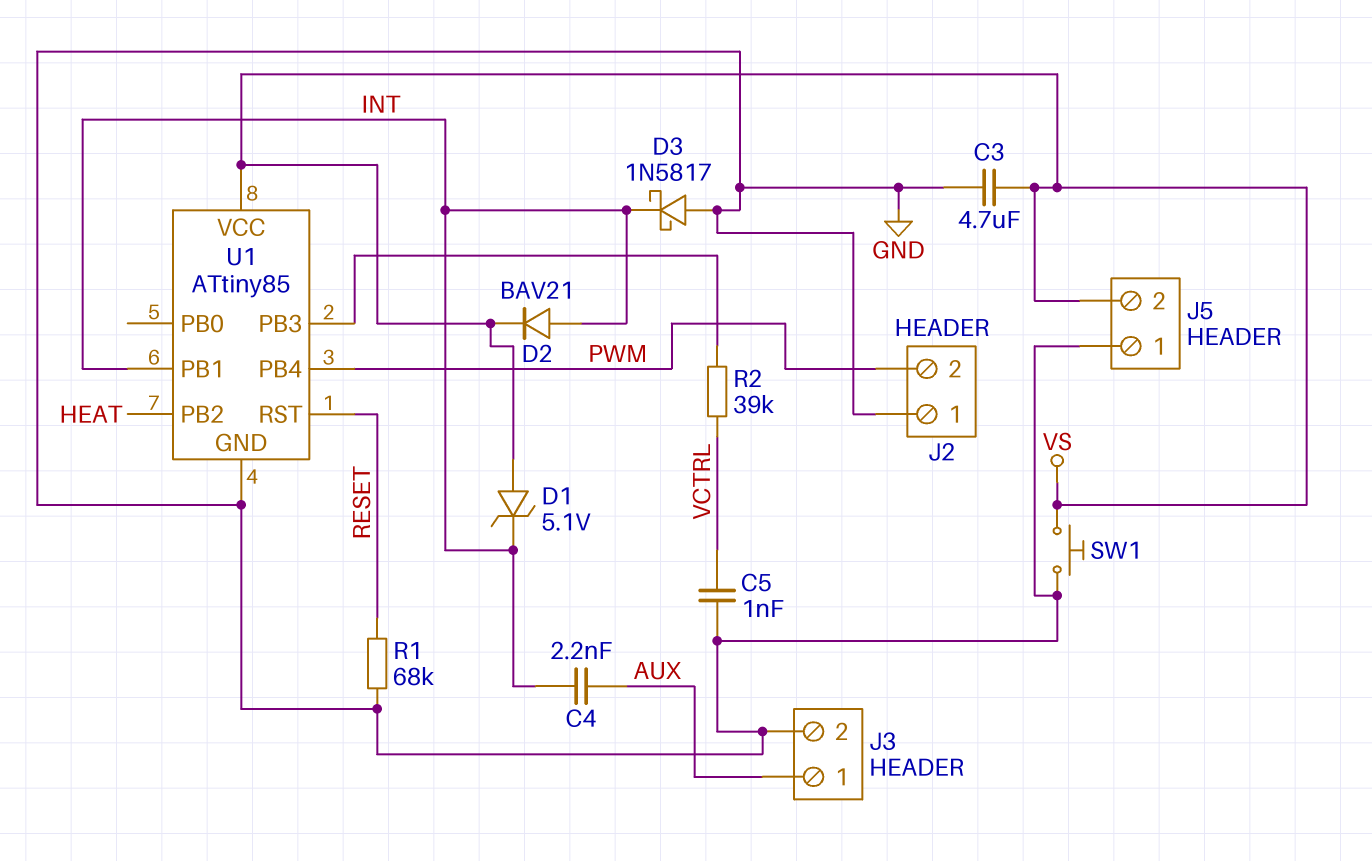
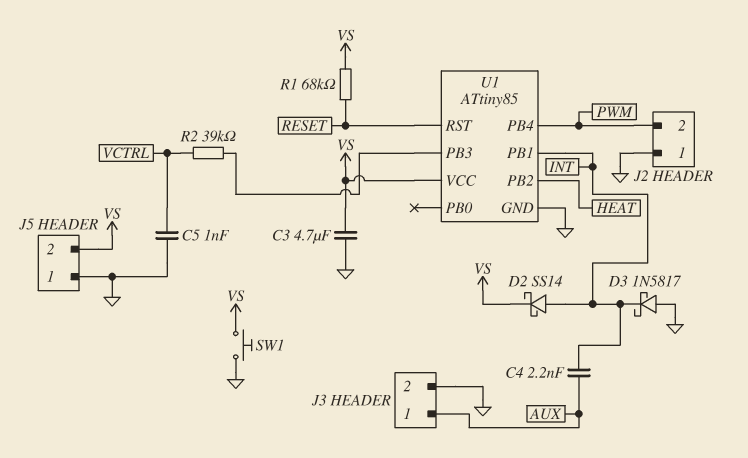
D1: zener 5.1V (A VS, K INT) -> none
D2: diode BAV21 (A INT, K VS) -> schottky SS14 (A INT, K VS)
R1: 68k (GND, RESET) -> 68k (RESET, VS)

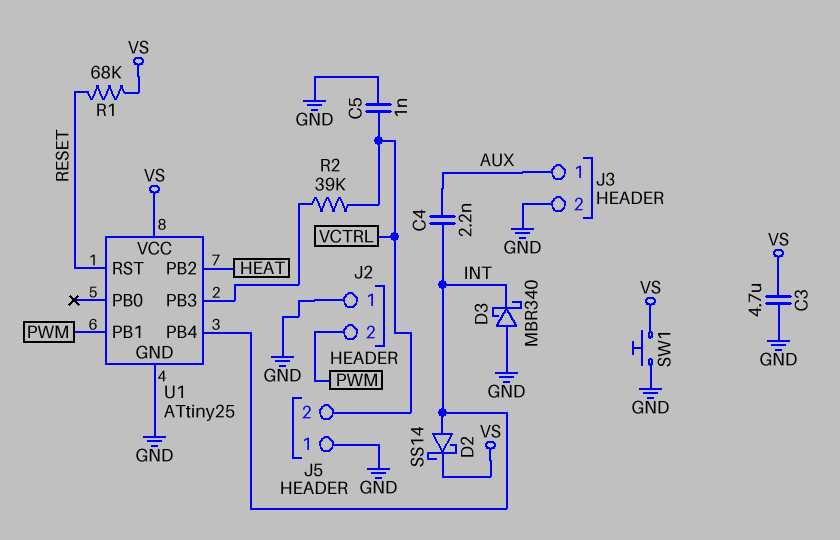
D3: schottky 1N5817 (A GND, K INT) -> schottky MBR340 (A GND, K INT)
J5 pin 2: VS -> VCTRL
U1: ATtiny85 -> ATtiny25
U1 pin PB1: INT -> PWM
U1 pin PB4: PWM -> INT

